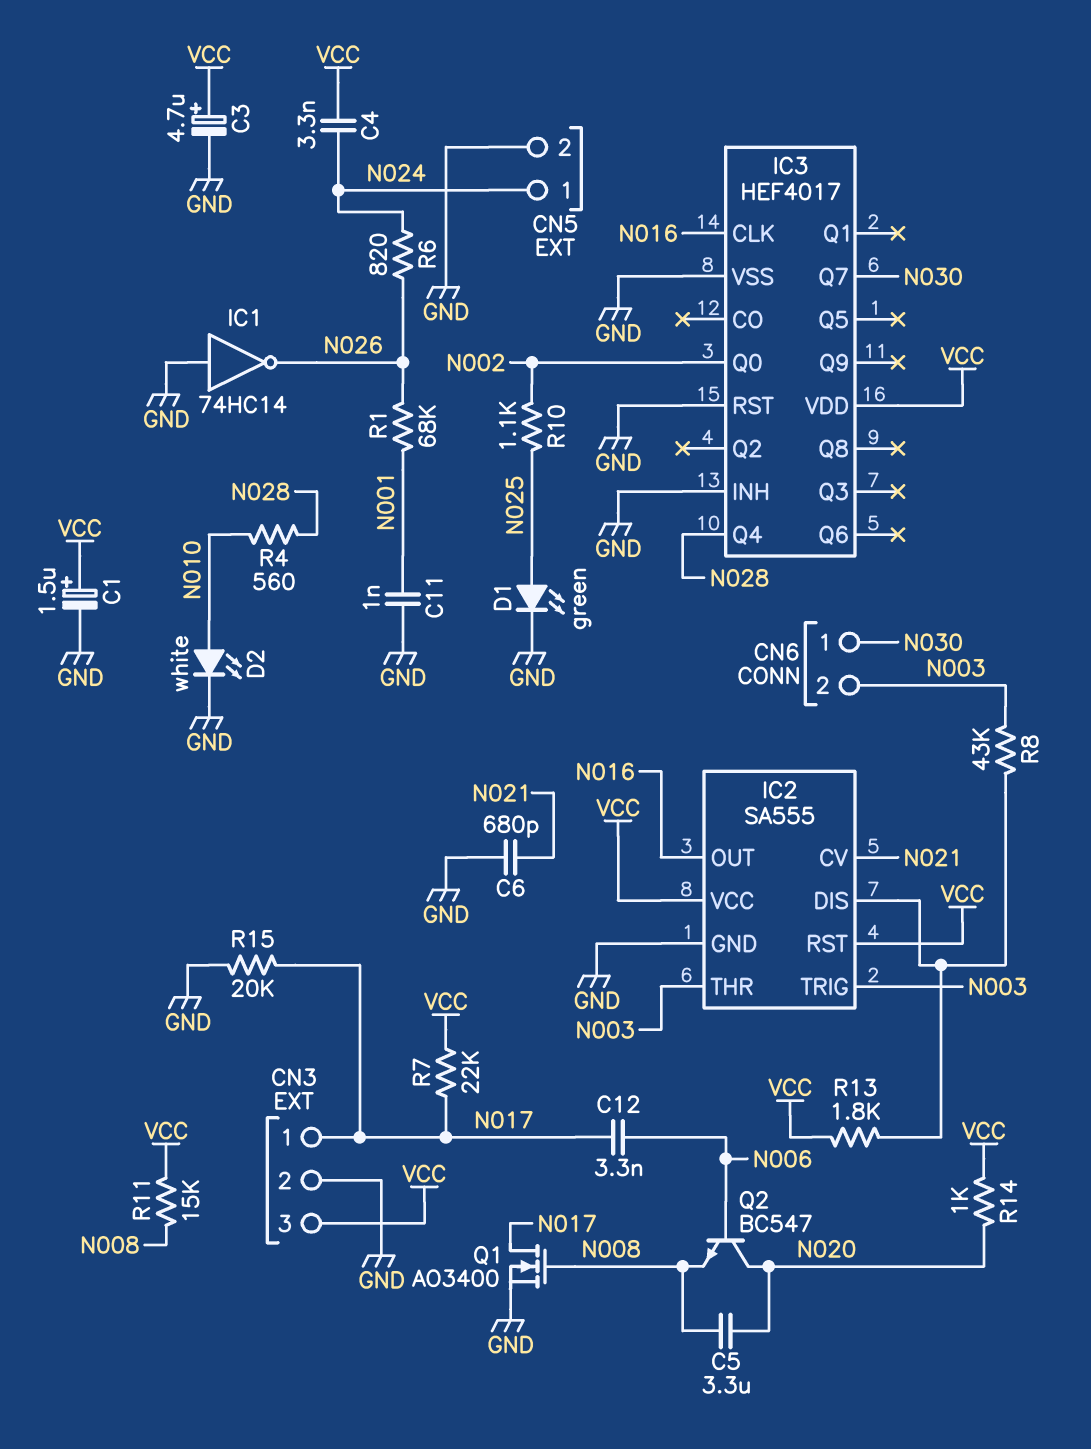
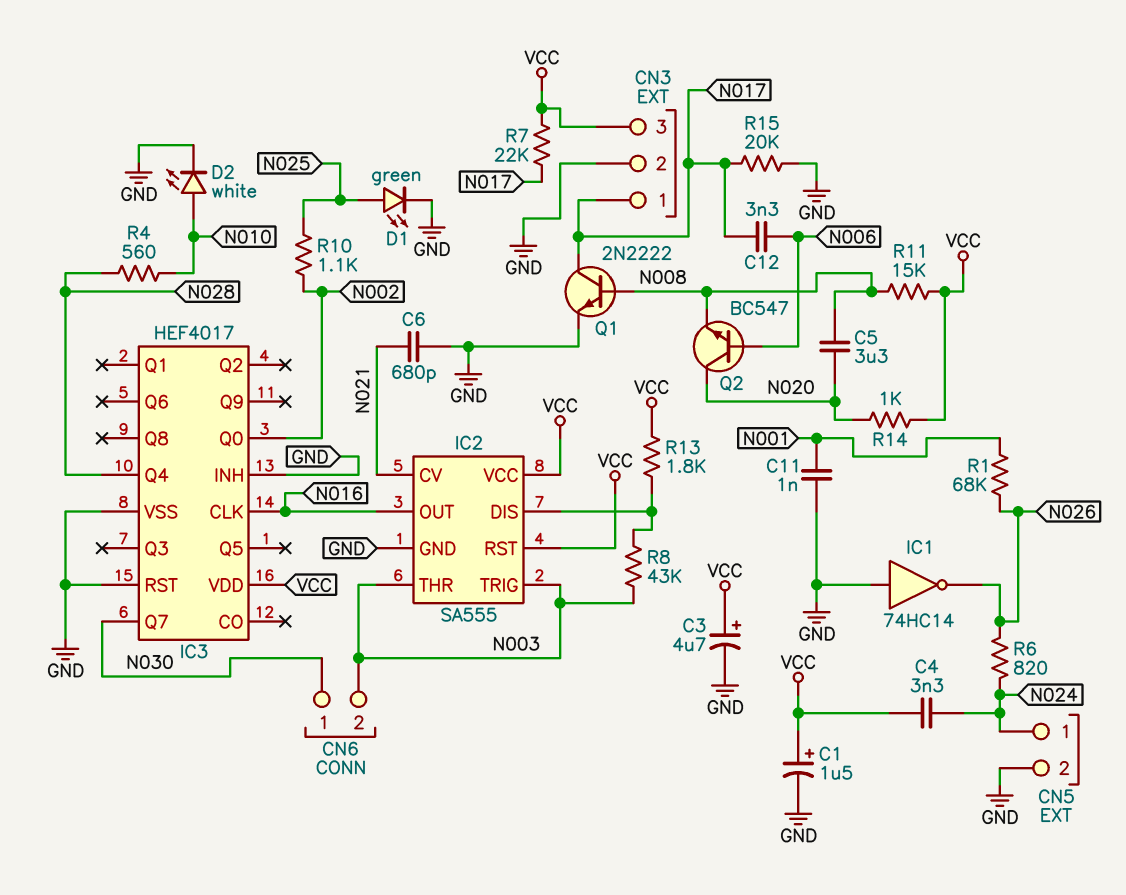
Q1: NMOS AO3400 (G N008, D N017, S GND) -> NPN 2N2222 (B N008, C N017, E GND)

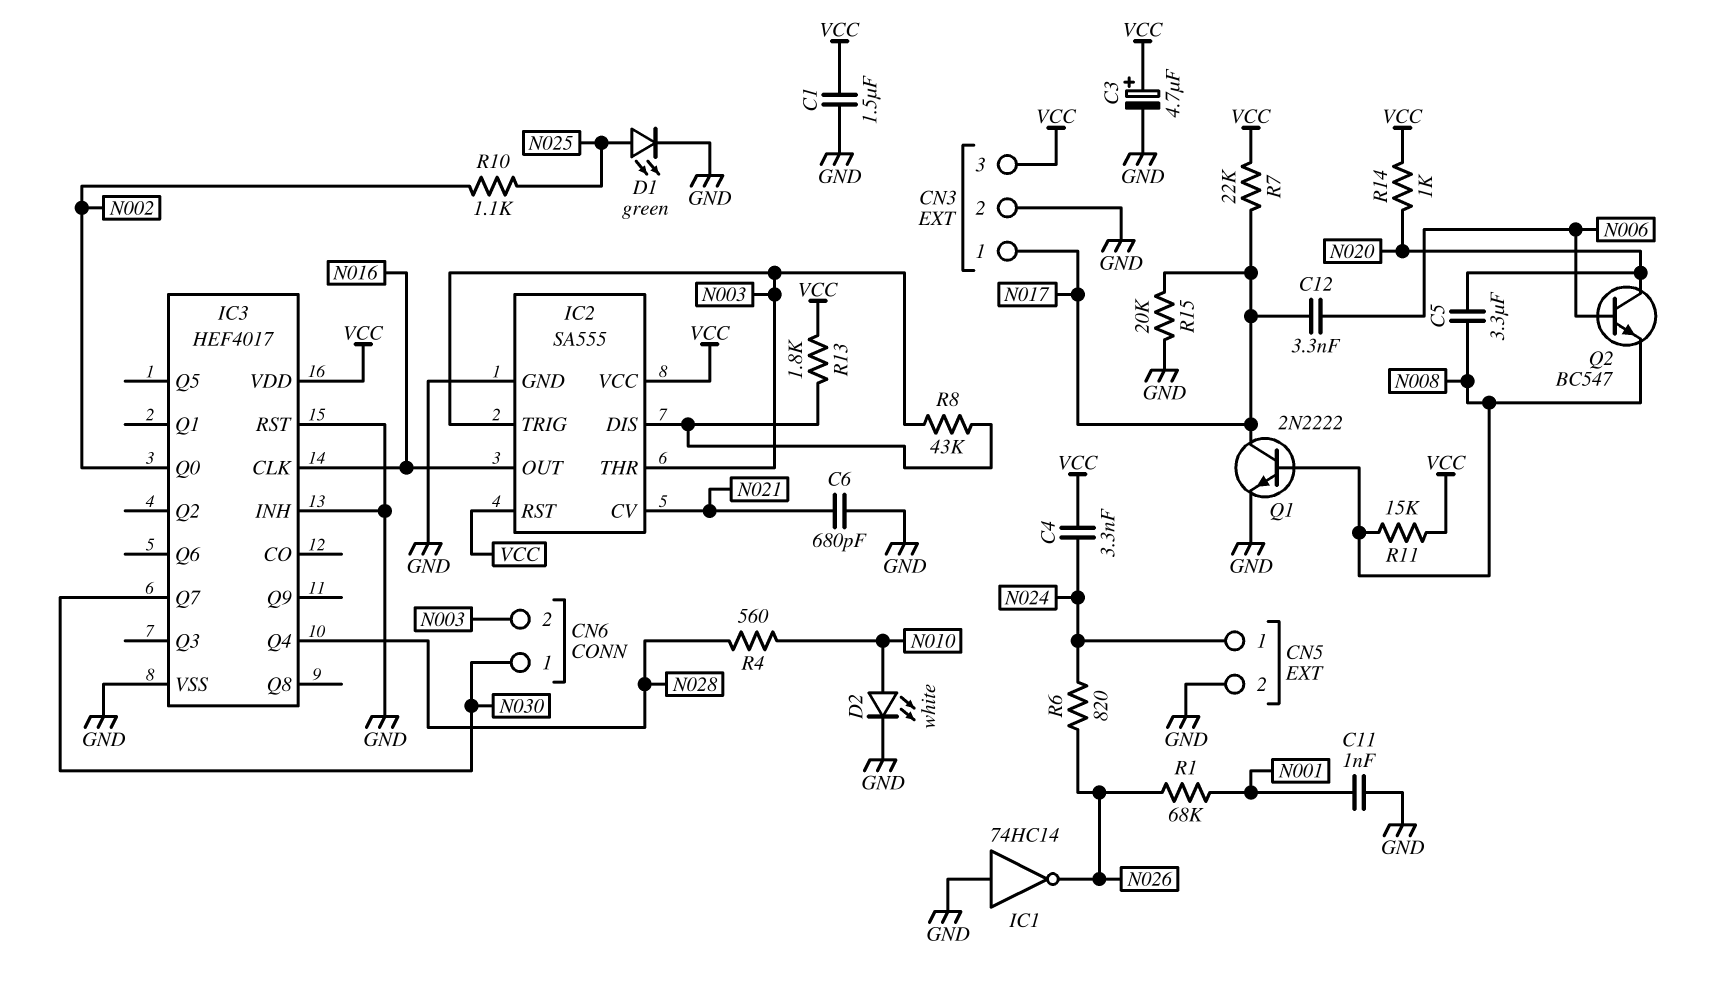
C1: 1.5uF (plus VCC, minus GND) -> 1.5uF (GND, VCC)

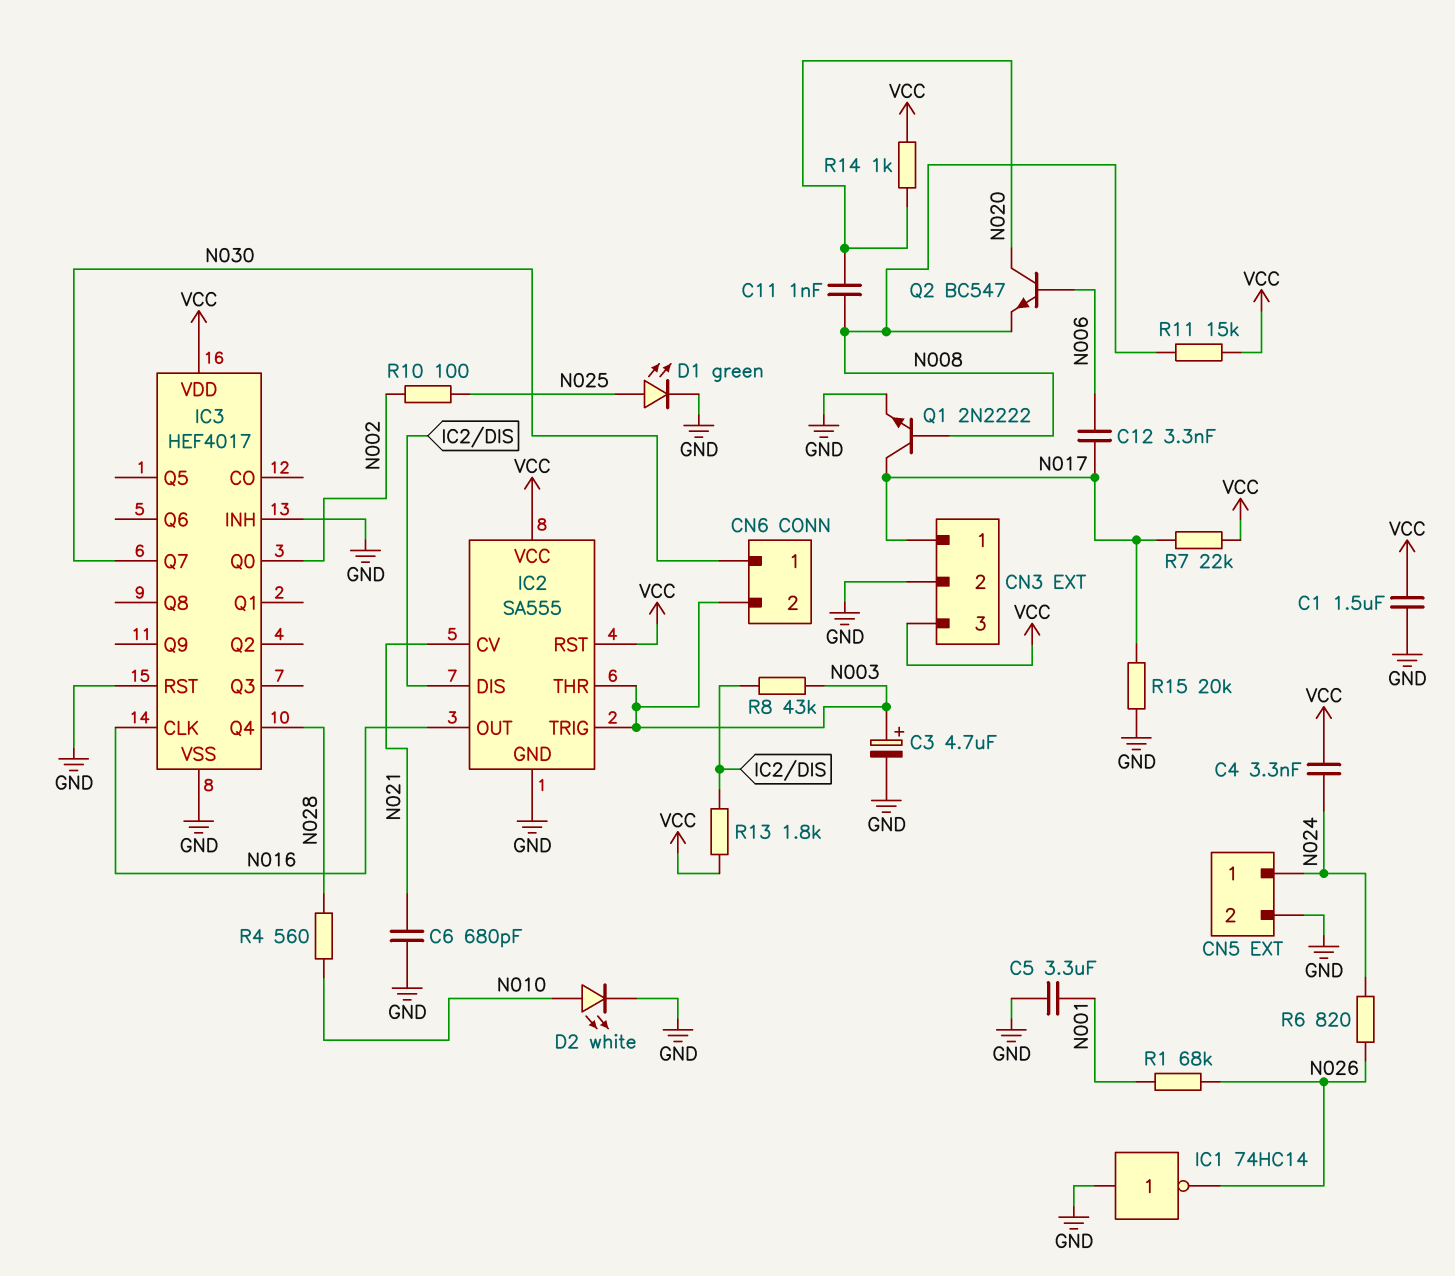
C3: 4.7uF (plus VCC, minus GND) -> 4.7uF (plus N003, minus GND)
C5: 3.3uF (N008, N020) -> 3.3uF (GND, N001)
C11: 1nF (GND, N001) -> 1nF (N008, N020)
R10: 1.1k (N002, N025) -> 100 (N002, N025)

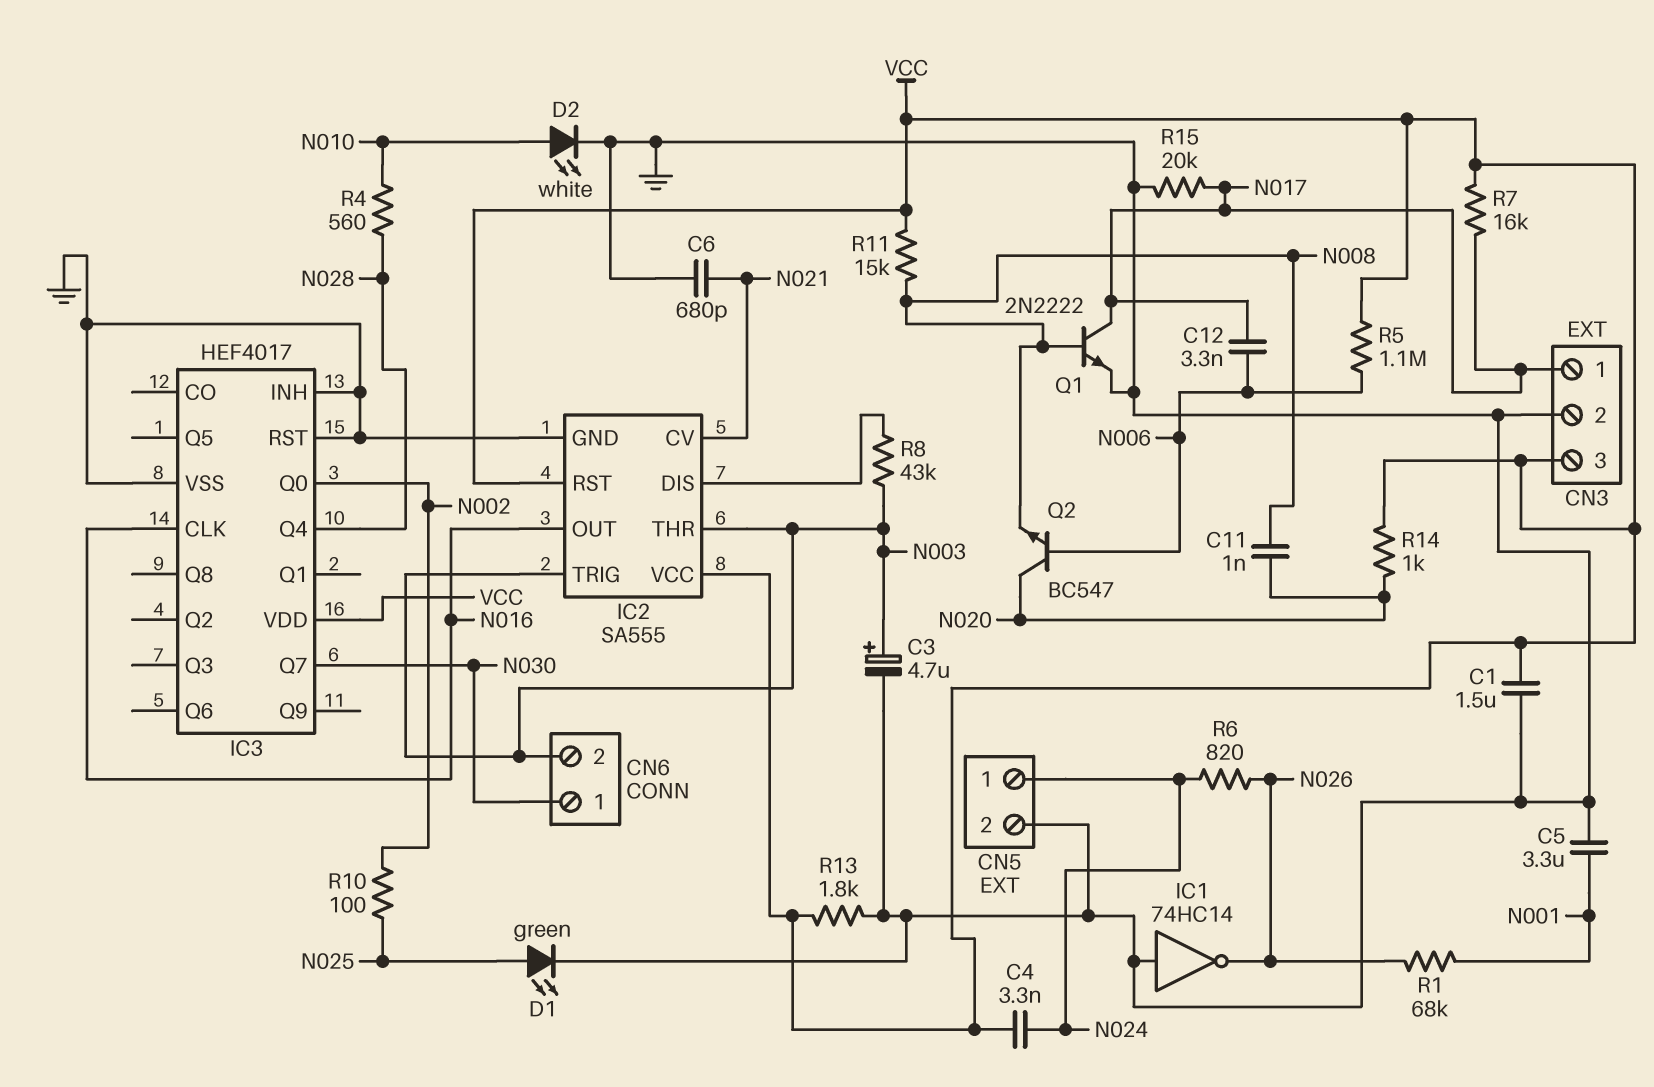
R5: none -> 1.1M (N006, VCC)
R7: 22k (N017, VCC) -> 16k (N017, VCC)
R13: 1.8k (IC2/DIS, VCC) -> 1.8k (GND, VCC)

